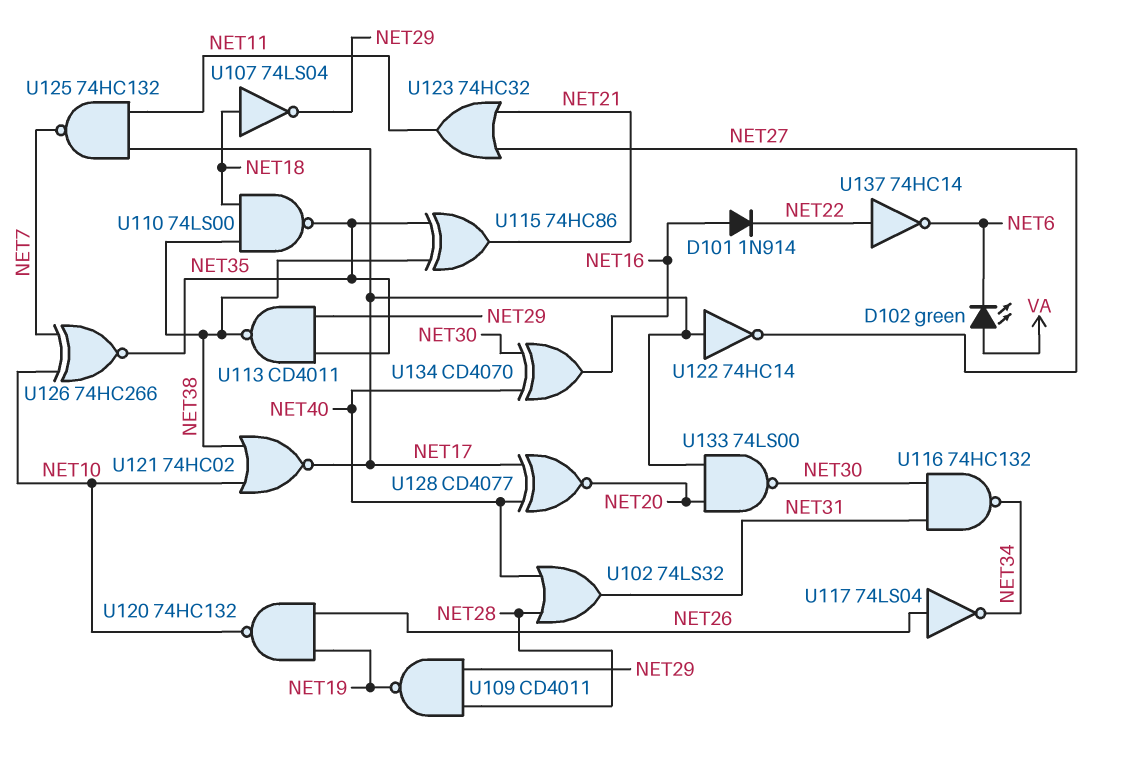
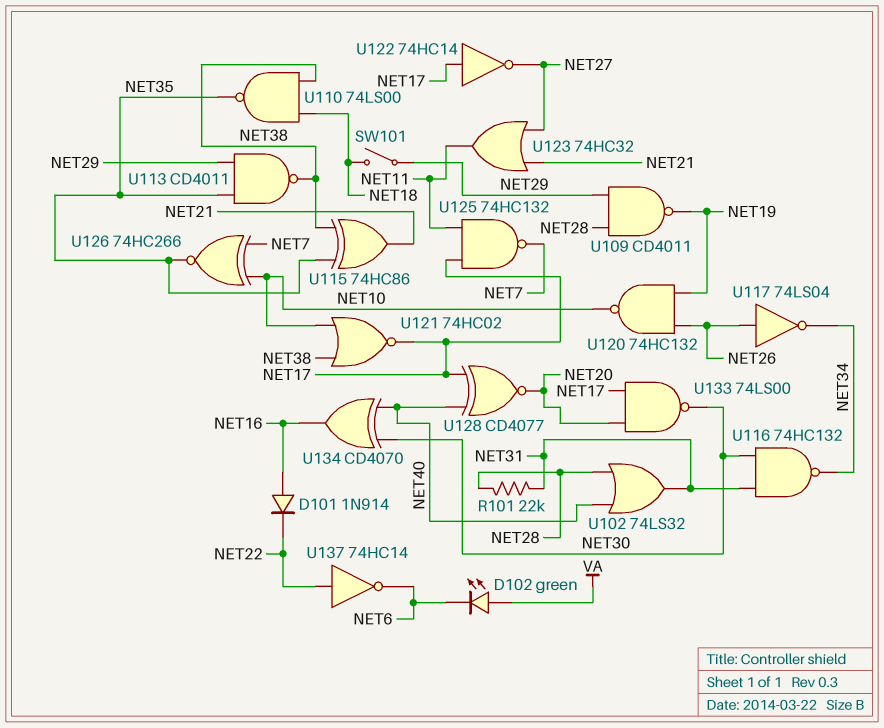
R101: none -> 22k (NET28, NET31)
SW101: none -> switch (NET18, NET29)
U107: NOT 74LS04 (in NET18, out NET29) -> none

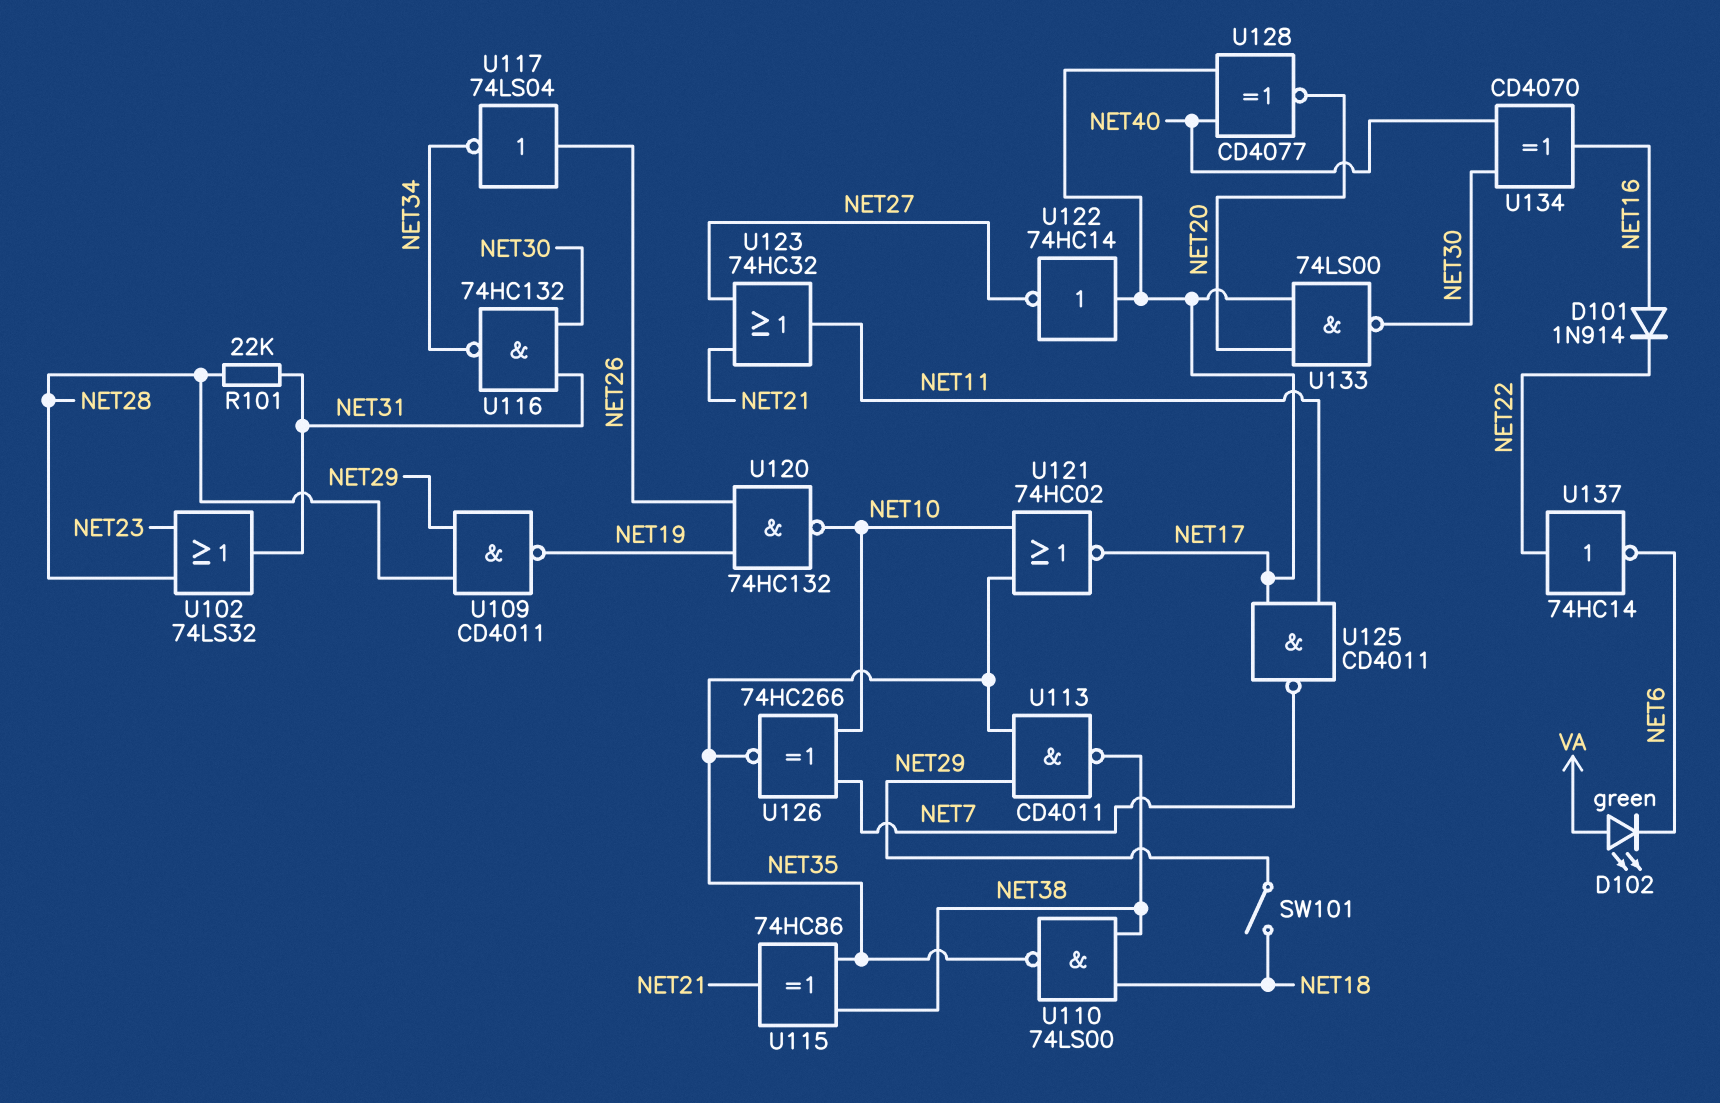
U102: OR 74LS32 (in NET28, in NET40, out NET31) -> OR 74LS32 (in NET23, in NET28, out NET31)
U121: NOR 74HC02 (in NET10, in NET38, out NET17) -> NOR 74HC02 (in NET10, in NET35, out NET17)
U125: NAND 74HC132 (in NET11, in NET17, out NET7) -> NAND CD4011 (in NET11, in NET17, out NET7)

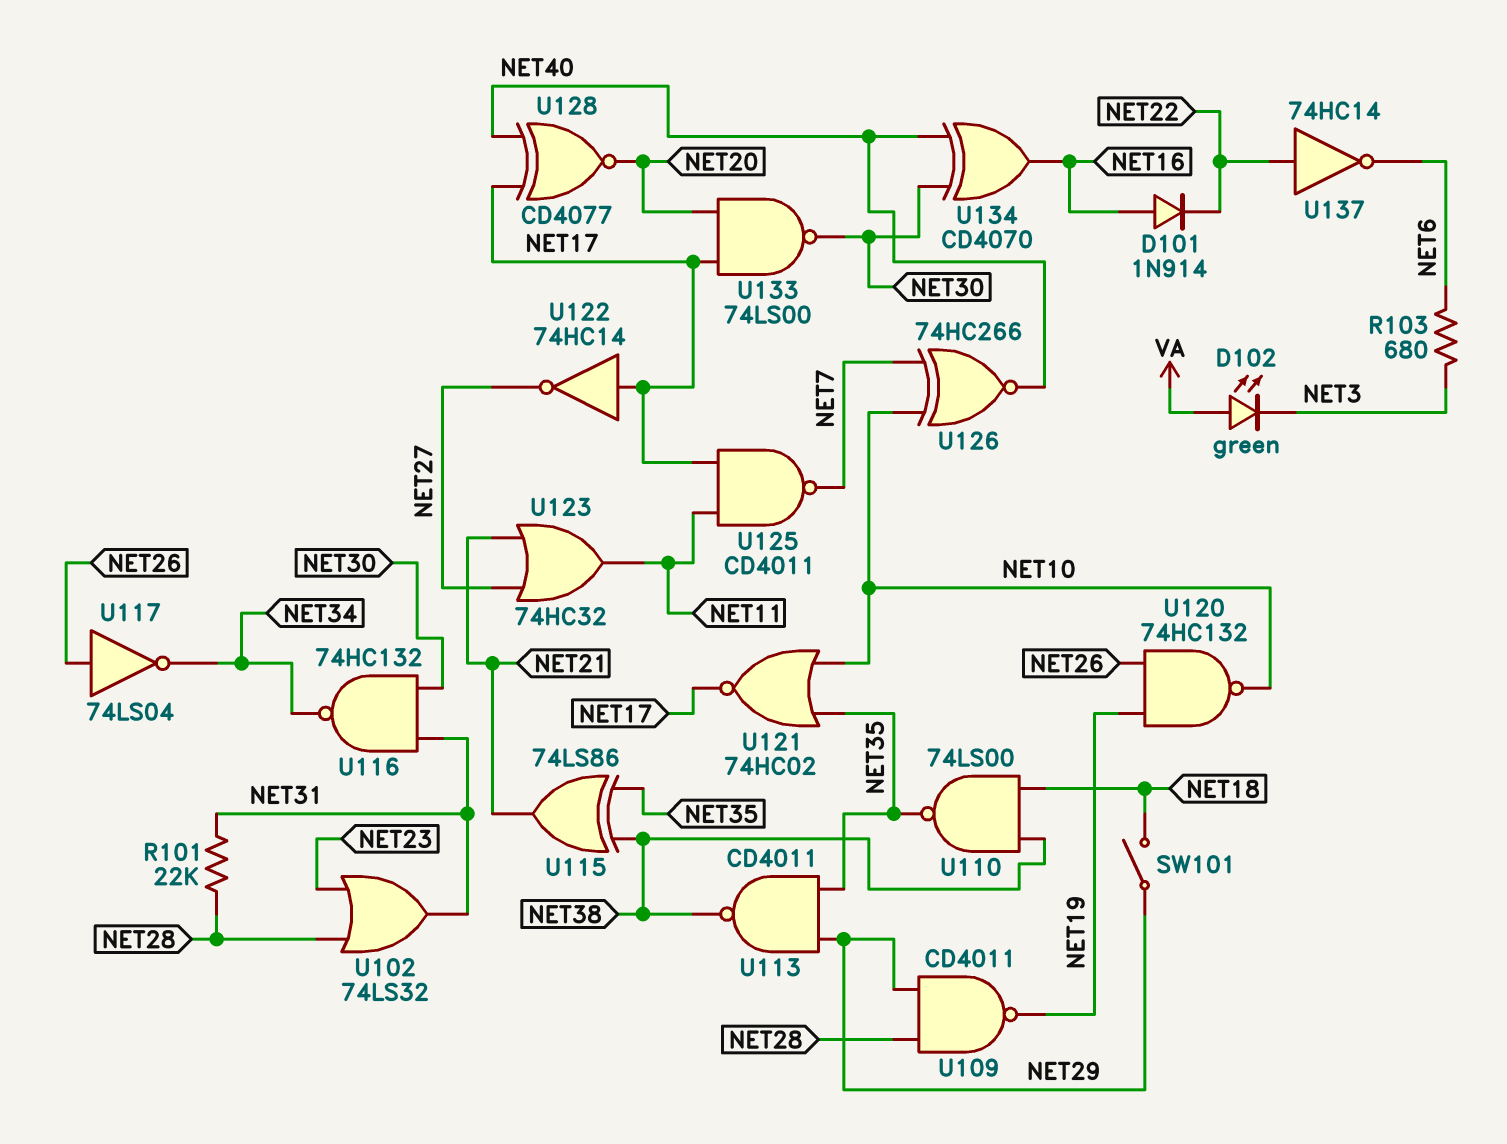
D102: LED green (A VA, K NET6) -> LED green (A VA, K NET3)
R103: none -> 680 (NET3, NET6)
U115: XOR 74HC86 (in NET35, in NET38, out NET21) -> XOR 74LS86 (in NET35, in NET38, out NET21)
U126: XNOR 74HC266 (in NET7, in NET10, out NET35) -> XNOR 74HC266 (in NET7, in NET10, out NET40)

